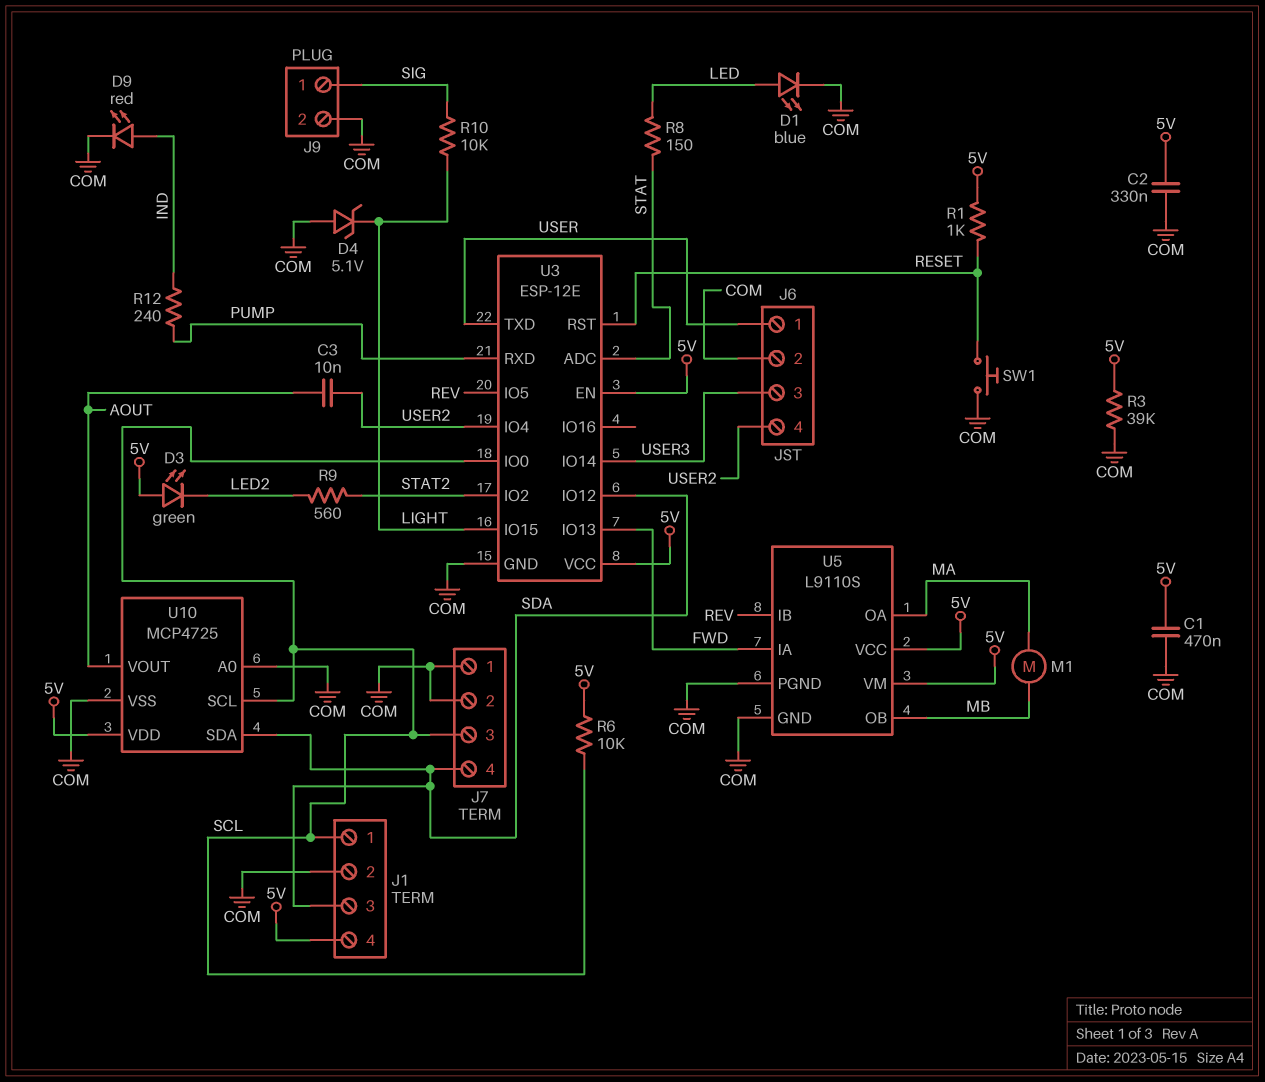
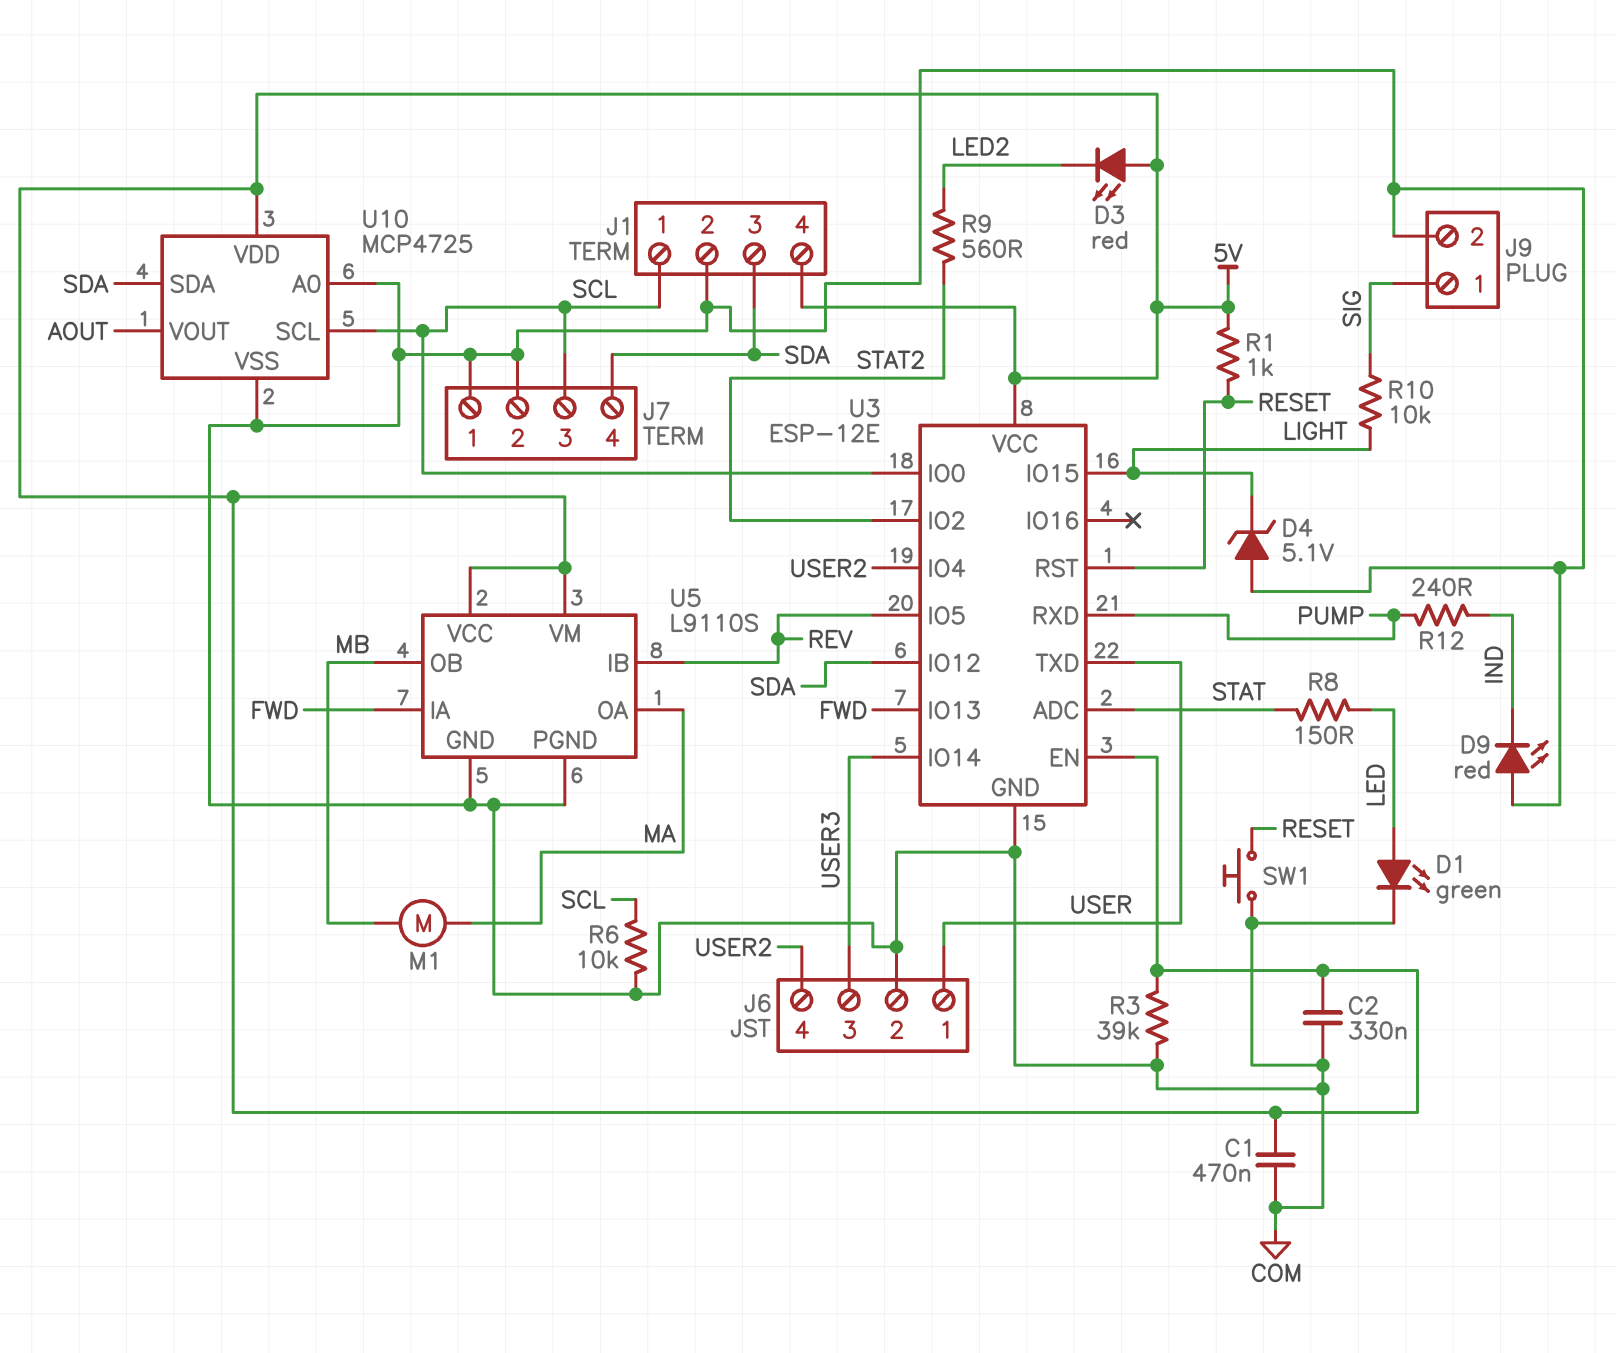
C3: 10nF (AOUT, USER2) -> none
D1: LED blue (A LED, K COM) -> LED green (A LED, K COM)
D3: LED green (A 5V, K LED2) -> LED red (A 5V, K LED2)
D9: LED red (A IND, K COM) -> LED red (A COM, K IND)
R6: 10k (5V, SCL) -> 10k (COM, SCL)

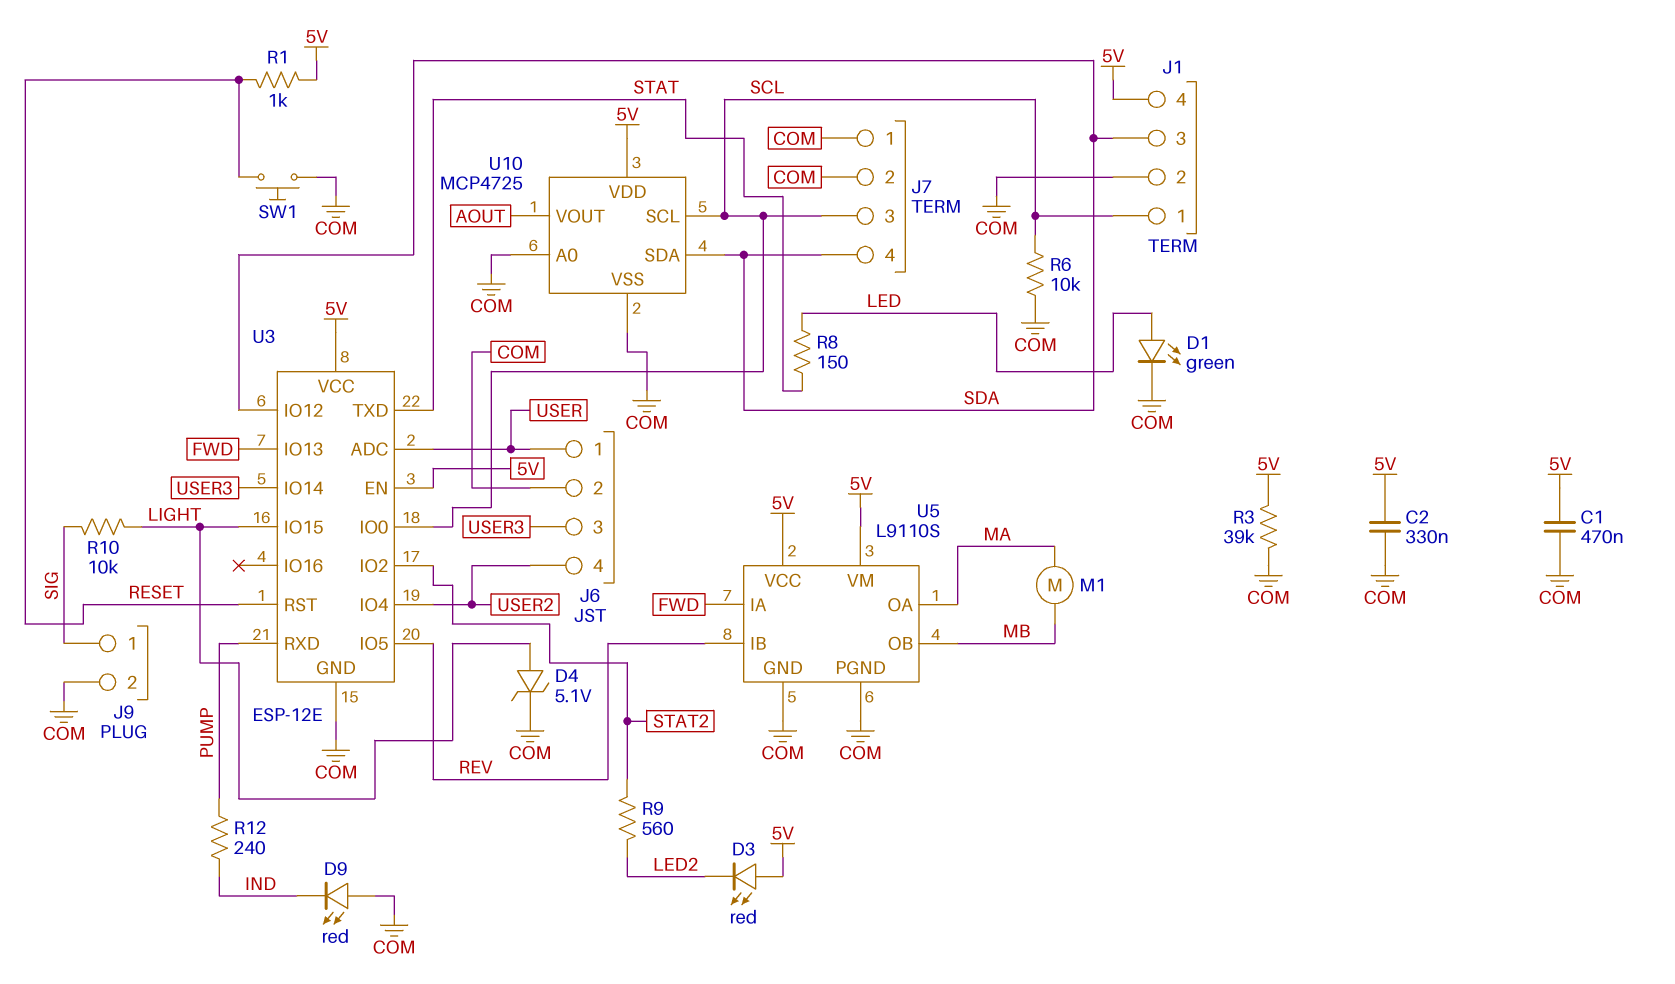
D4: zener 5.1V (A COM, K LIGHT) -> zener 5.1V (A LIGHT, K COM)
U3 pin ADC: STAT -> USER
U3 pin TXD: USER -> STAT

